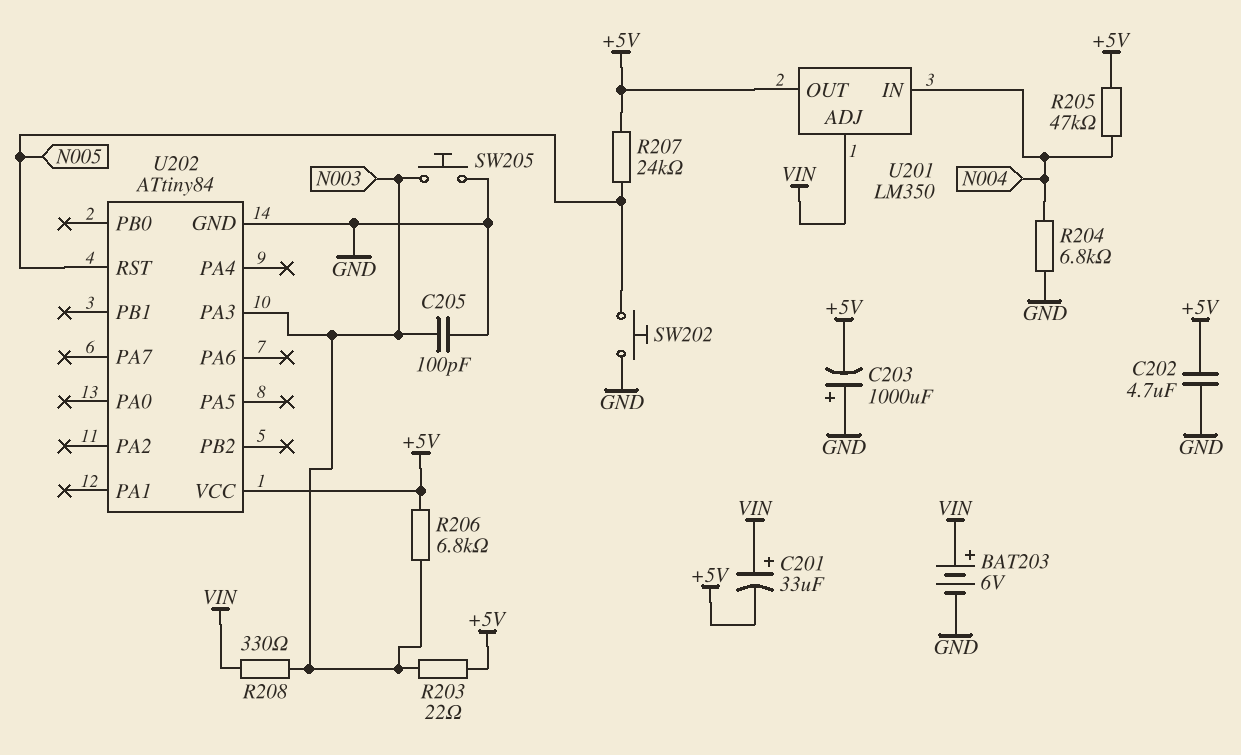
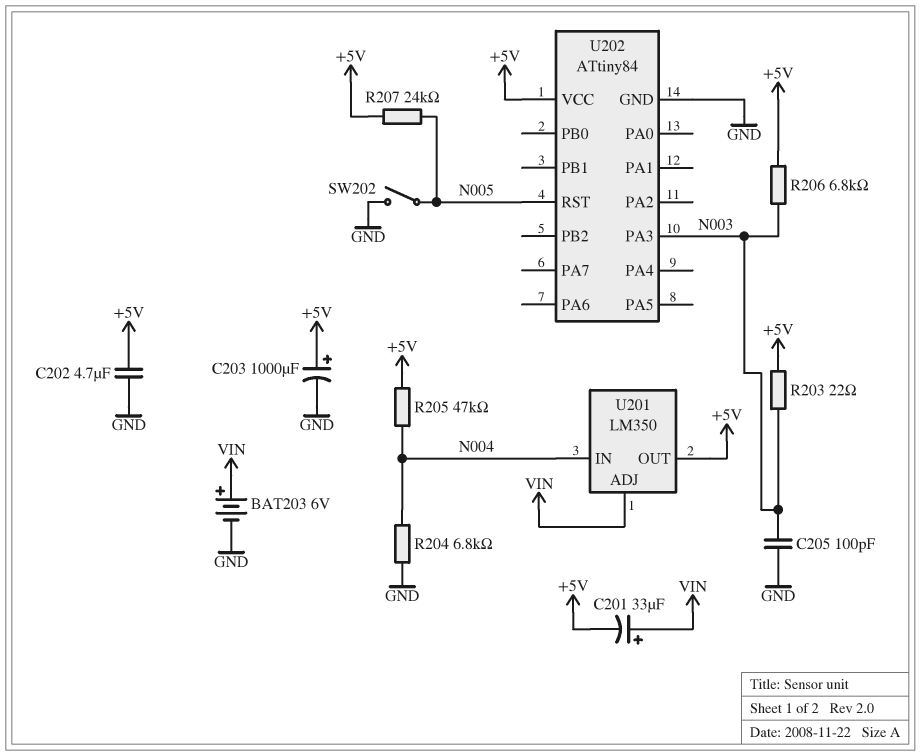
C203: 1000uF (plus GND, minus +5V) -> 1000uF (plus +5V, minus GND)
R208: 330 (N003, VIN) -> none
SW202: button (GND, N005) -> switch (GND, N005)
SW205: button (GND, N003) -> none

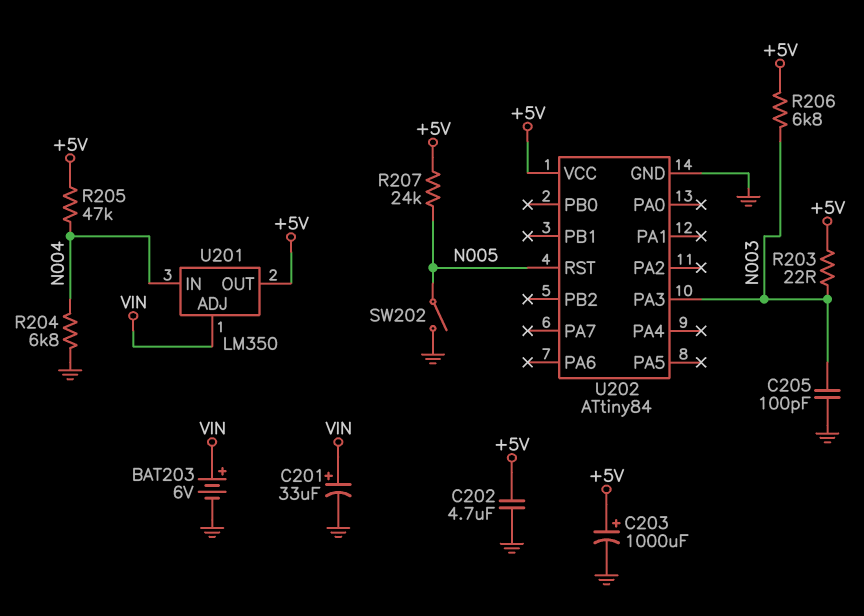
C201: 33uF (plus VIN, minus +5V) -> 33uF (plus VIN, minus GND)

